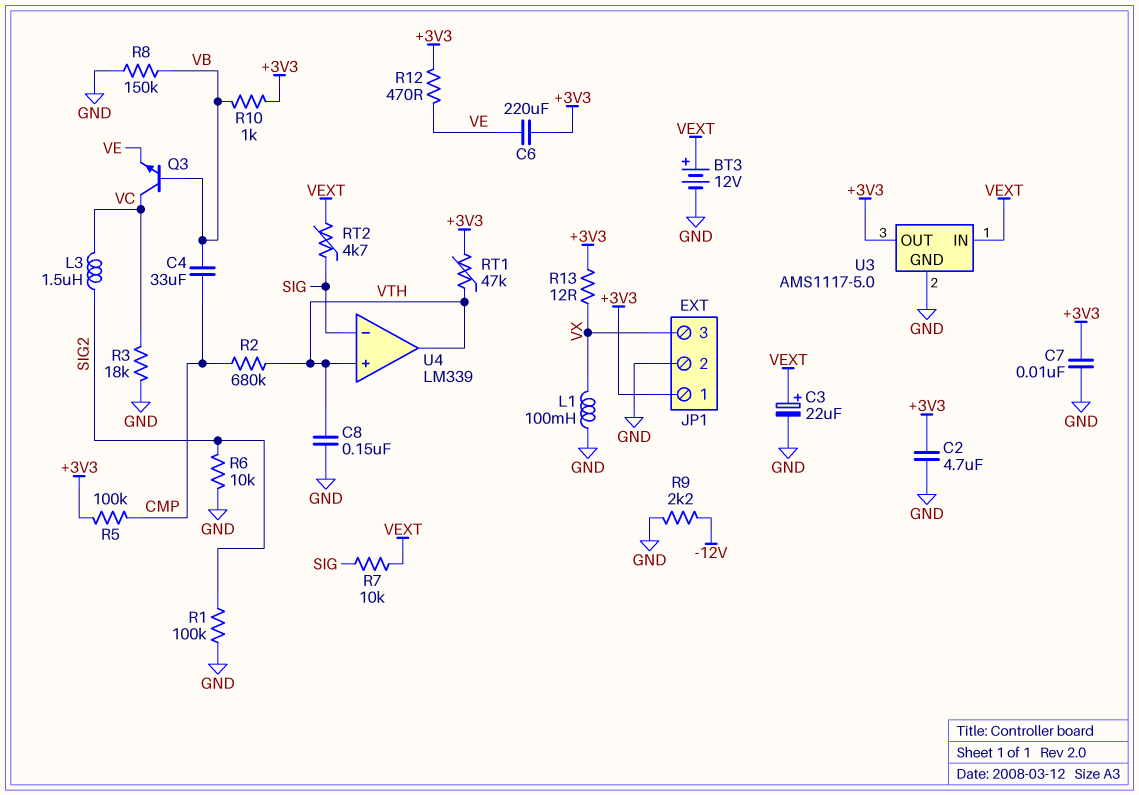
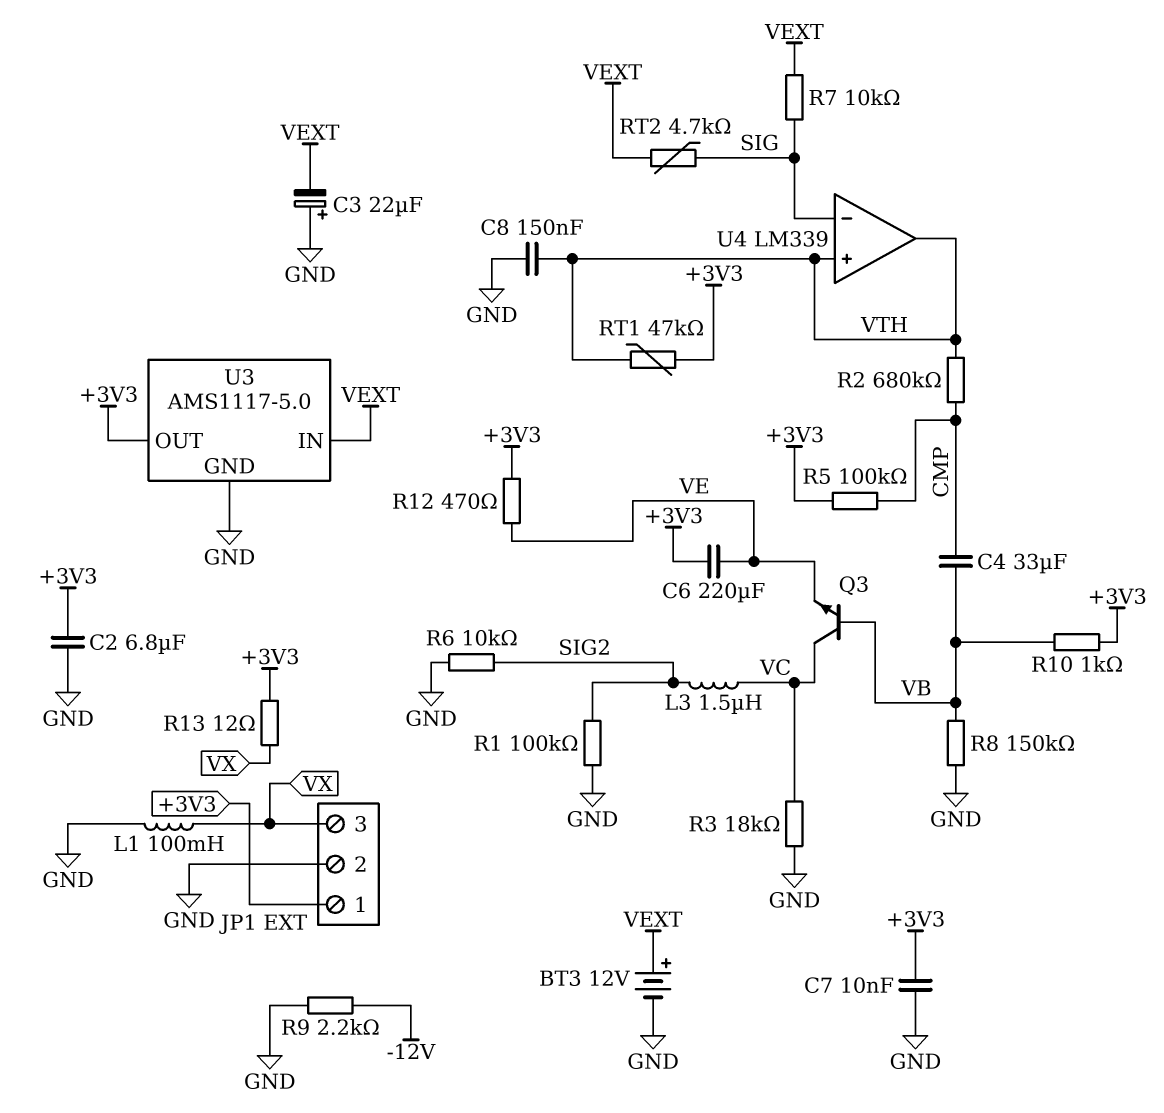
C2: 4.7uF (+3V3, GND) -> 6.8uF (+3V3, GND)
C3: 22uF (plus VEXT, minus GND) -> 22uF (plus GND, minus VEXT)

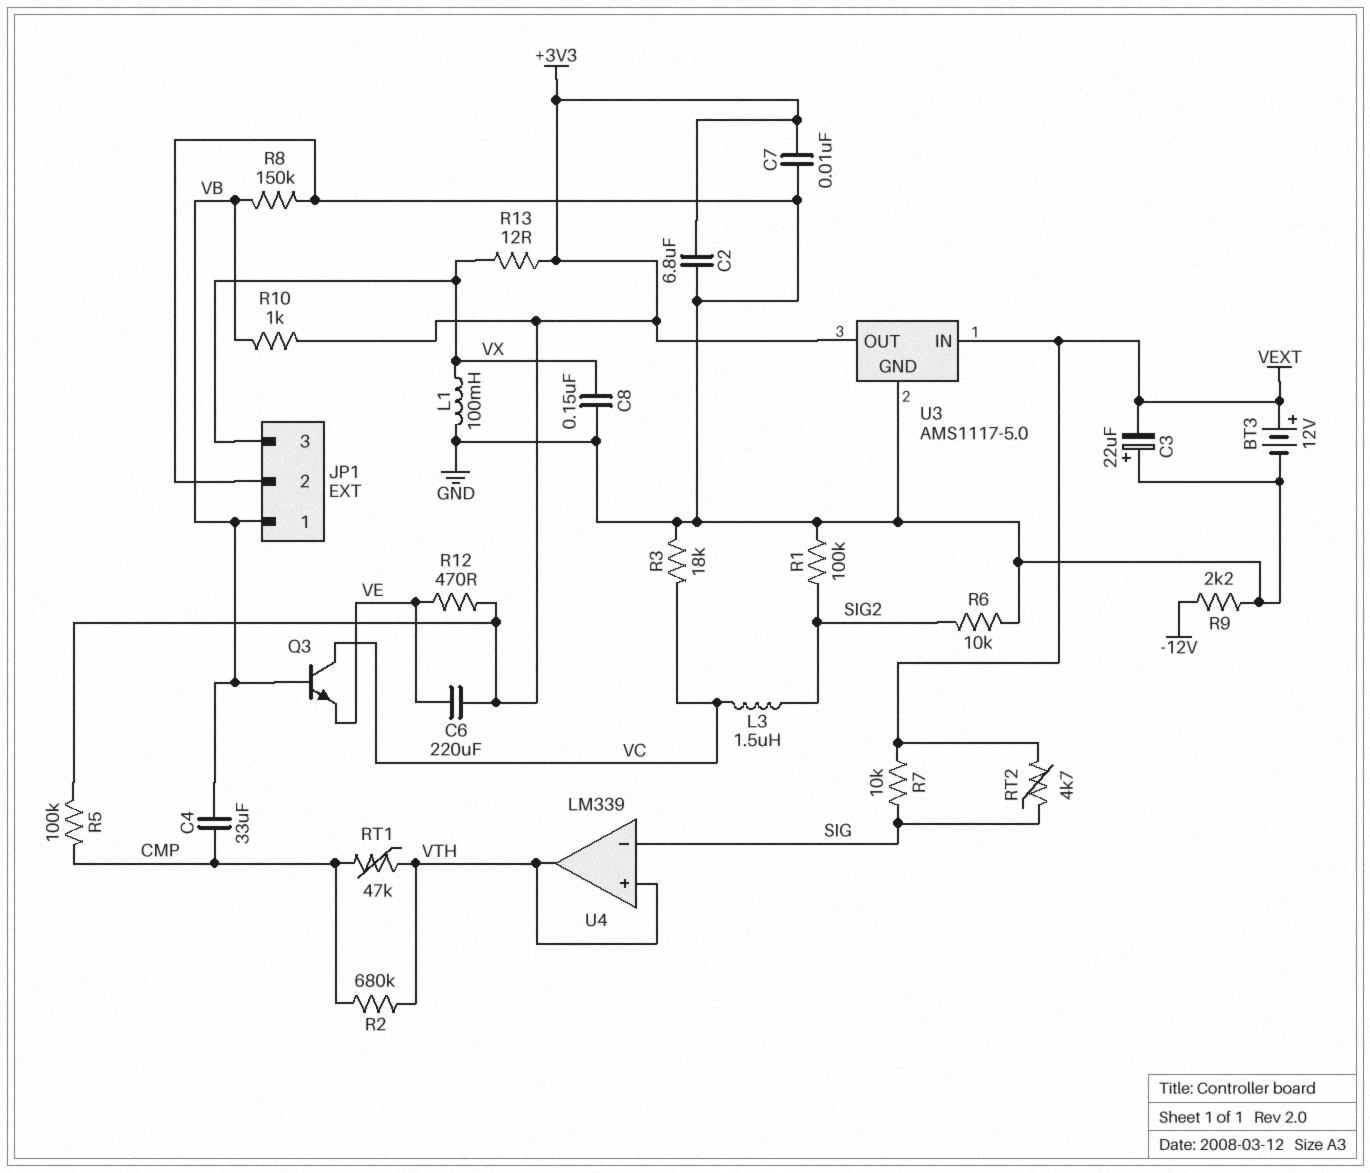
C8: 150nF (GND, VTH) -> 150nF (GND, VX)
JP1 pin 1: +3V3 -> VB
RT1: 47k (+3V3, VTH) -> 47k (CMP, VTH)

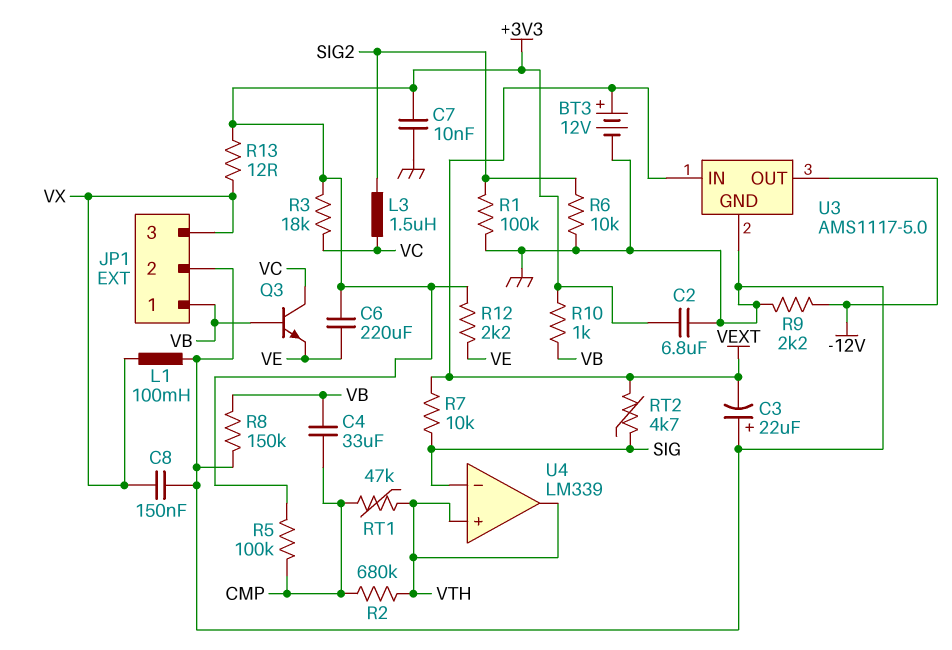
R3: 18k (GND, VC) -> 18k (+3V3, VC)
R12: 470 (+3V3, VE) -> 2.2k (+3V3, VE)
U3 pin OUT: +3V3 -> -12V

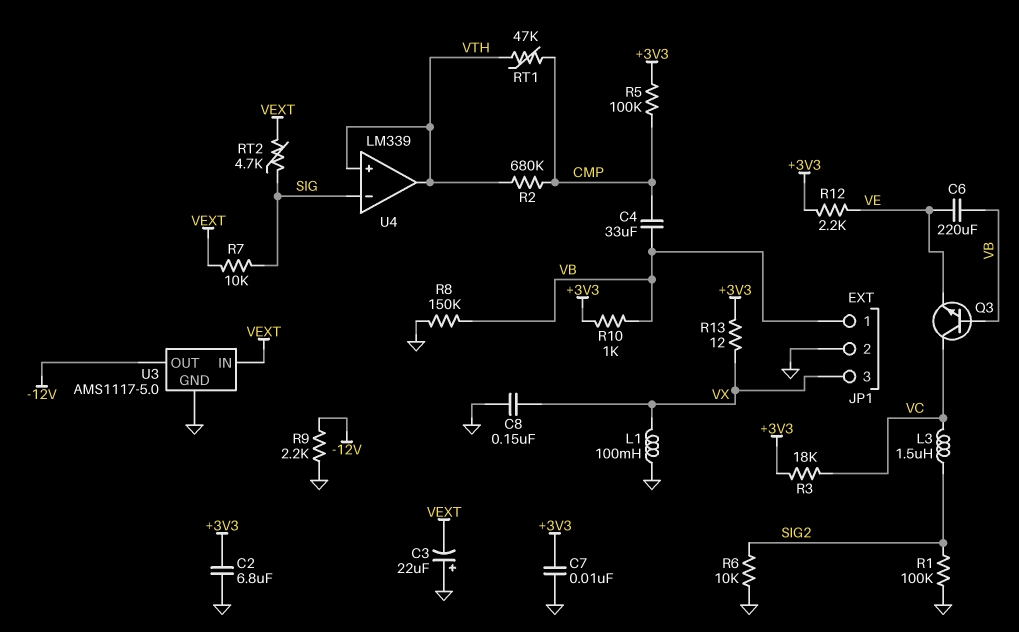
BT3: 12V (plus VEXT, minus GND) -> none
C6: 220uF (+3V3, VE) -> 220uF (VB, VE)

